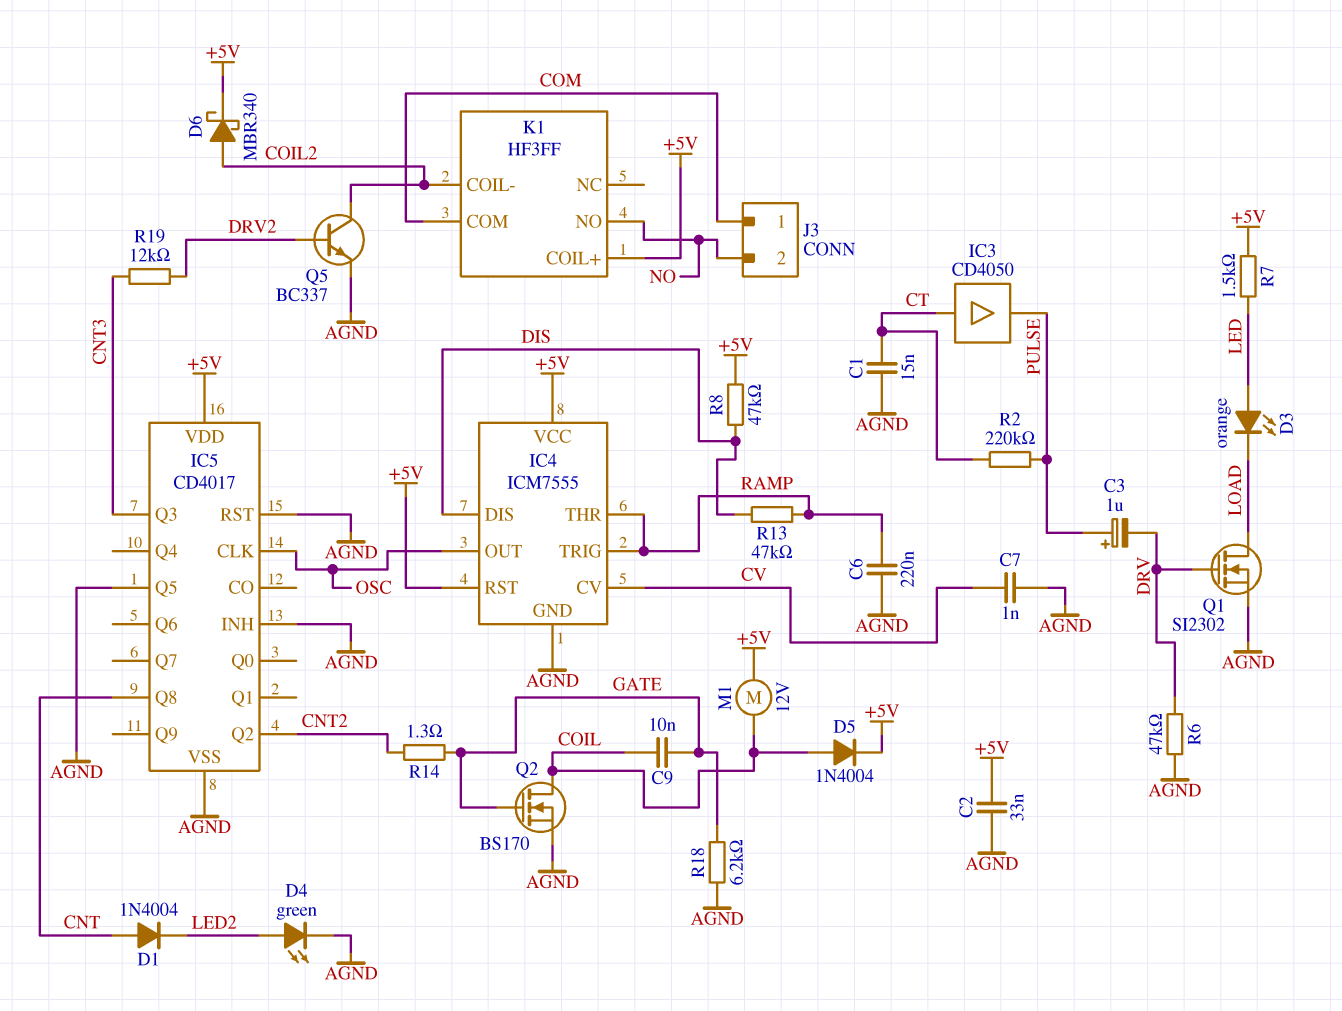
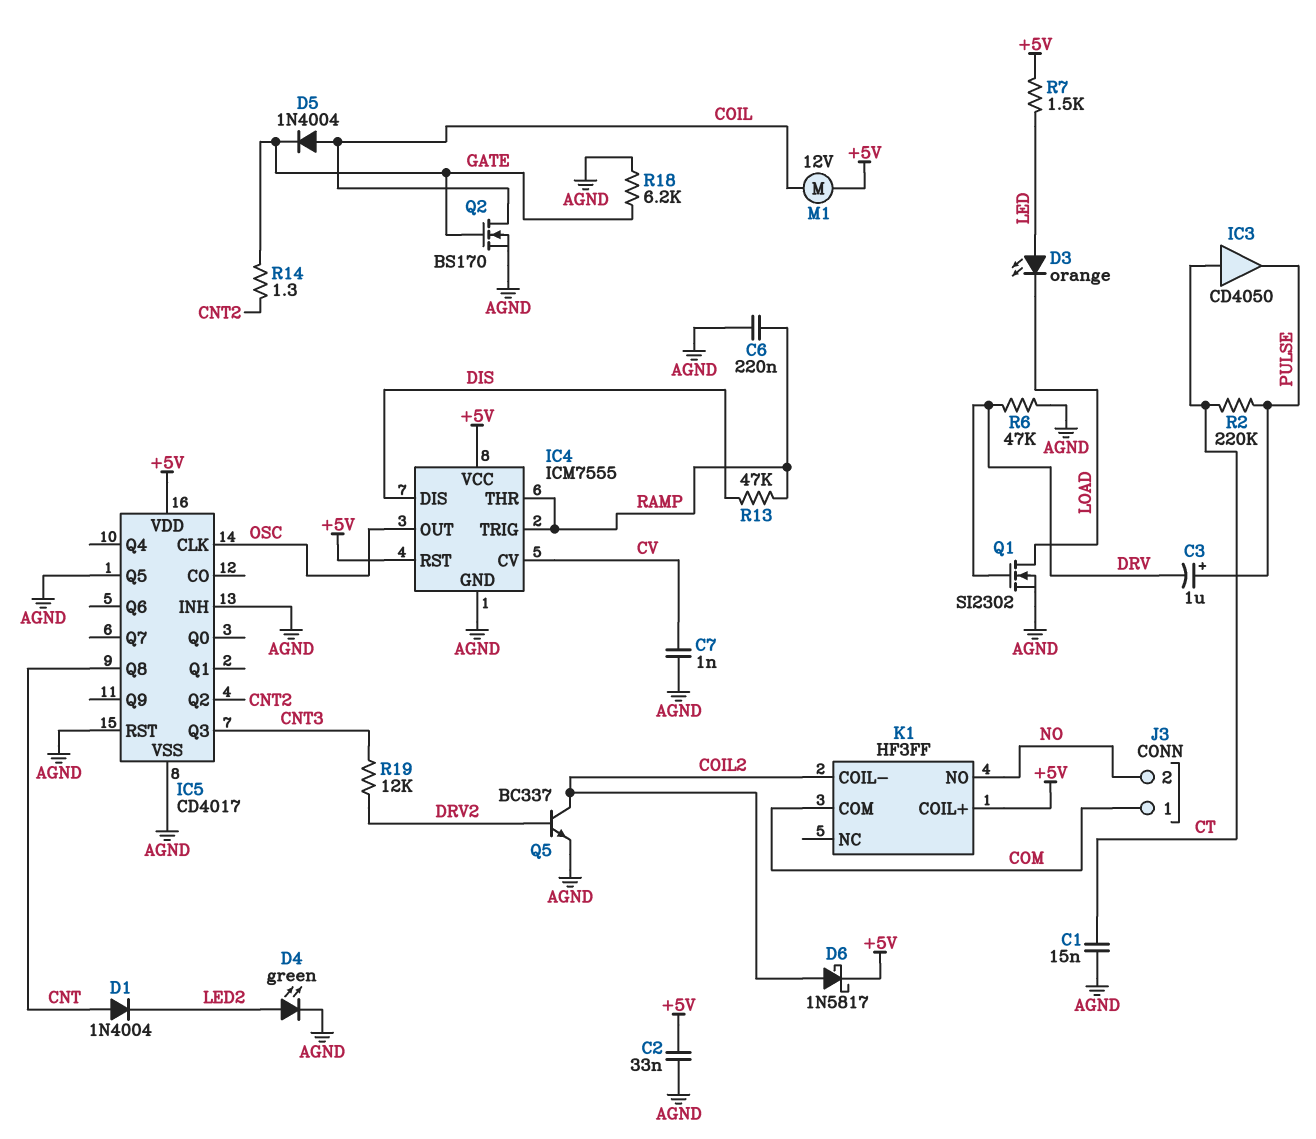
C9: 10nF (COIL, GATE) -> none
D5: diode 1N4004 (A COIL, K +5V) -> diode 1N4004 (A COIL, K GATE)
D6: schottky MBR340 (A COIL2, K +5V) -> schottky 1N5817 (A COIL2, K +5V)
R8: 47k (+5V, DIS) -> none

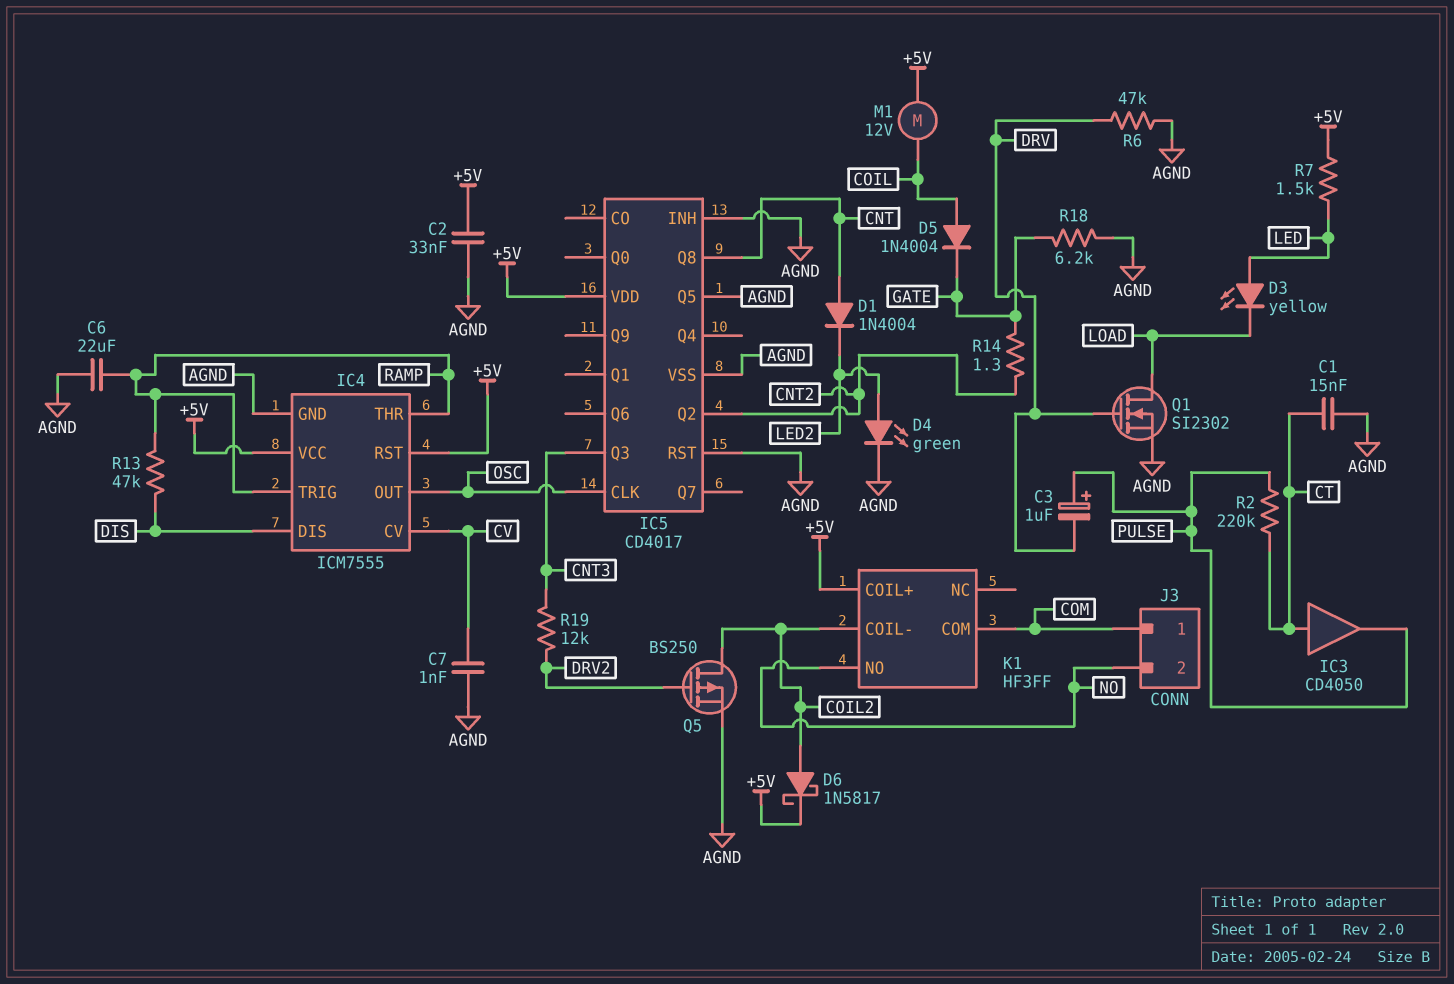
C6: 220nF (AGND, RAMP) -> 22uF (AGND, RAMP)
D3: LED orange (A LED, K LOAD) -> LED yellow (A LED, K LOAD)
Q2: NMOS BS170 (G GATE, D COIL, S AGND) -> none
Q5: NPN BC337 (B DRV2, C COIL2, E AGND) -> PMOS BS250 (G DRV2, D COIL2, S AGND)

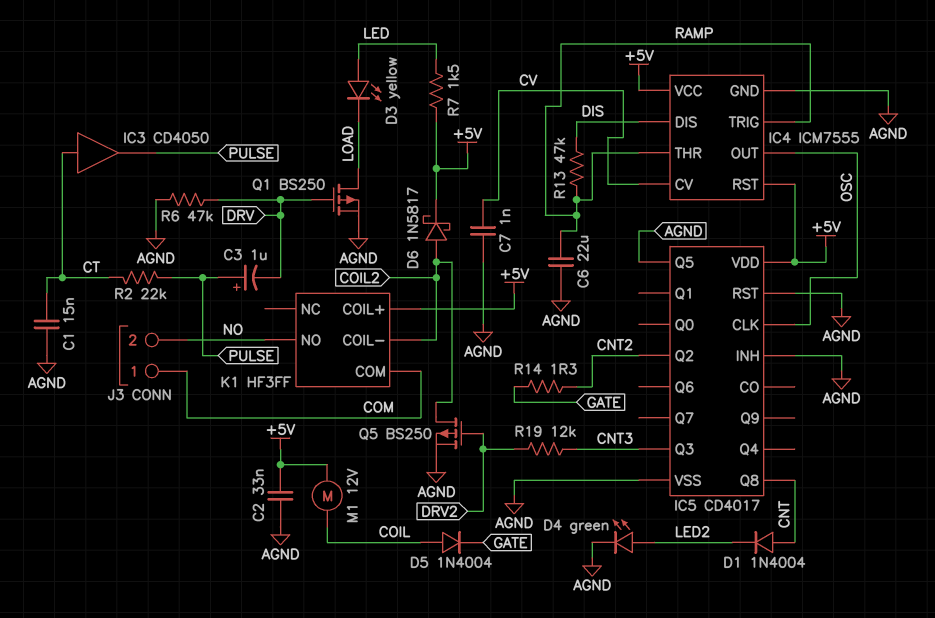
Q1: NMOS SI2302 (G DRV, D LOAD, S AGND) -> PMOS BS250 (G DRV, D LOAD, S AGND)
R2: 220k (CT, PULSE) -> 22k (CT, PULSE)
R18: 6.2k (AGND, GATE) -> none

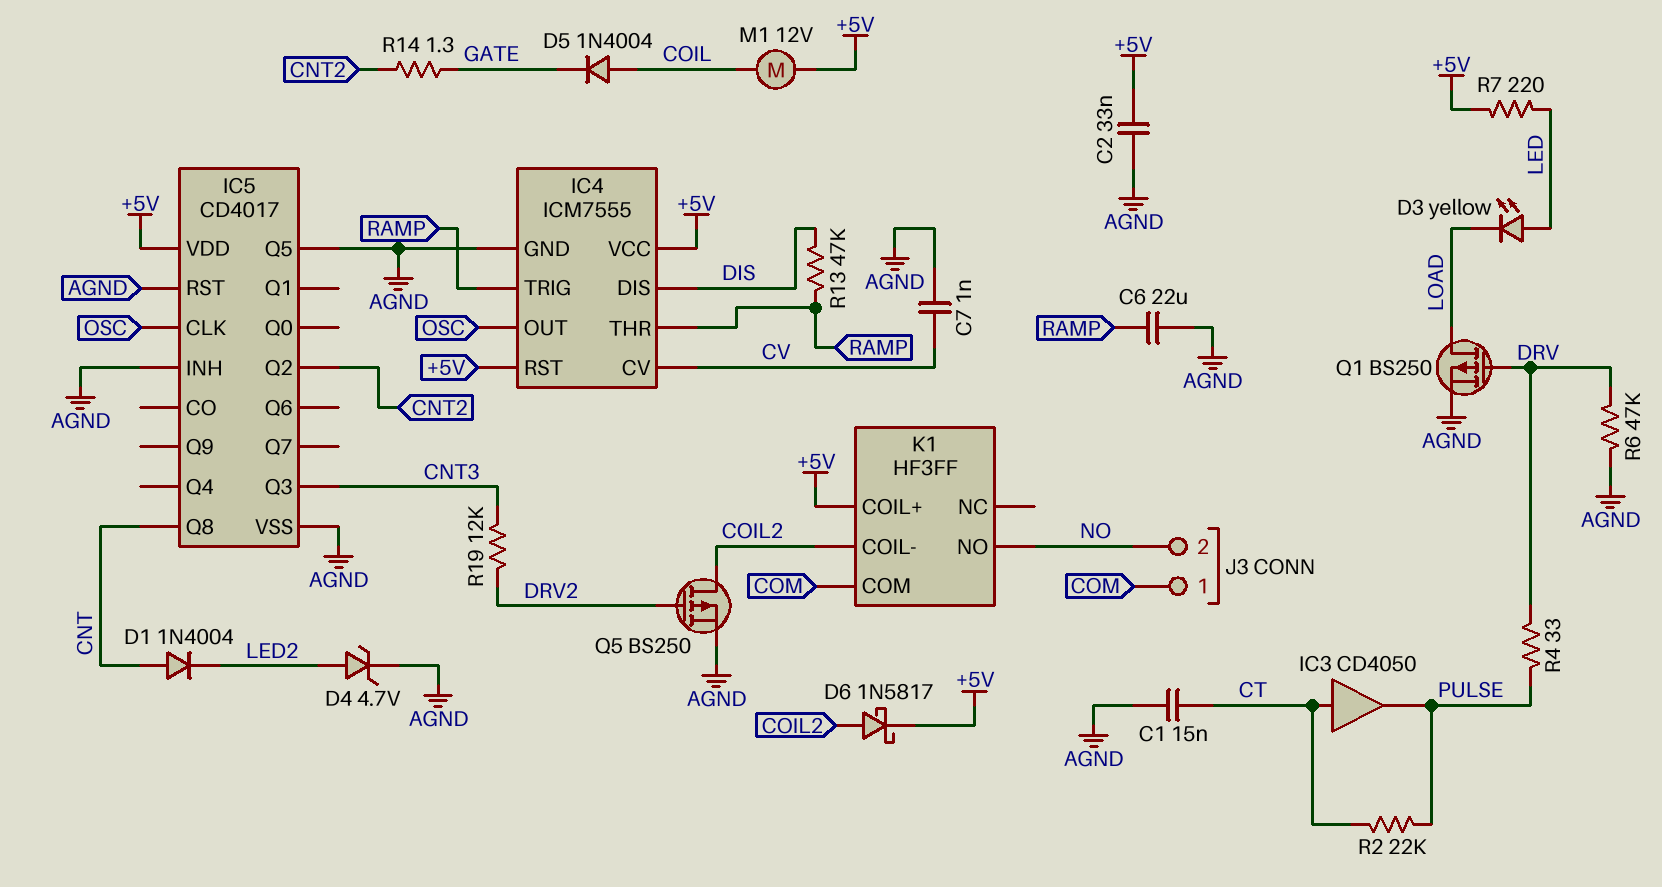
C3: 1uF (plus PULSE, minus DRV) -> none
D4: LED green (A LED2, K AGND) -> zener 4.7V (A LED2, K AGND)
R4: none -> 33 (DRV, PULSE)
R7: 1.5k (+5V, LED) -> 220 (+5V, LED)

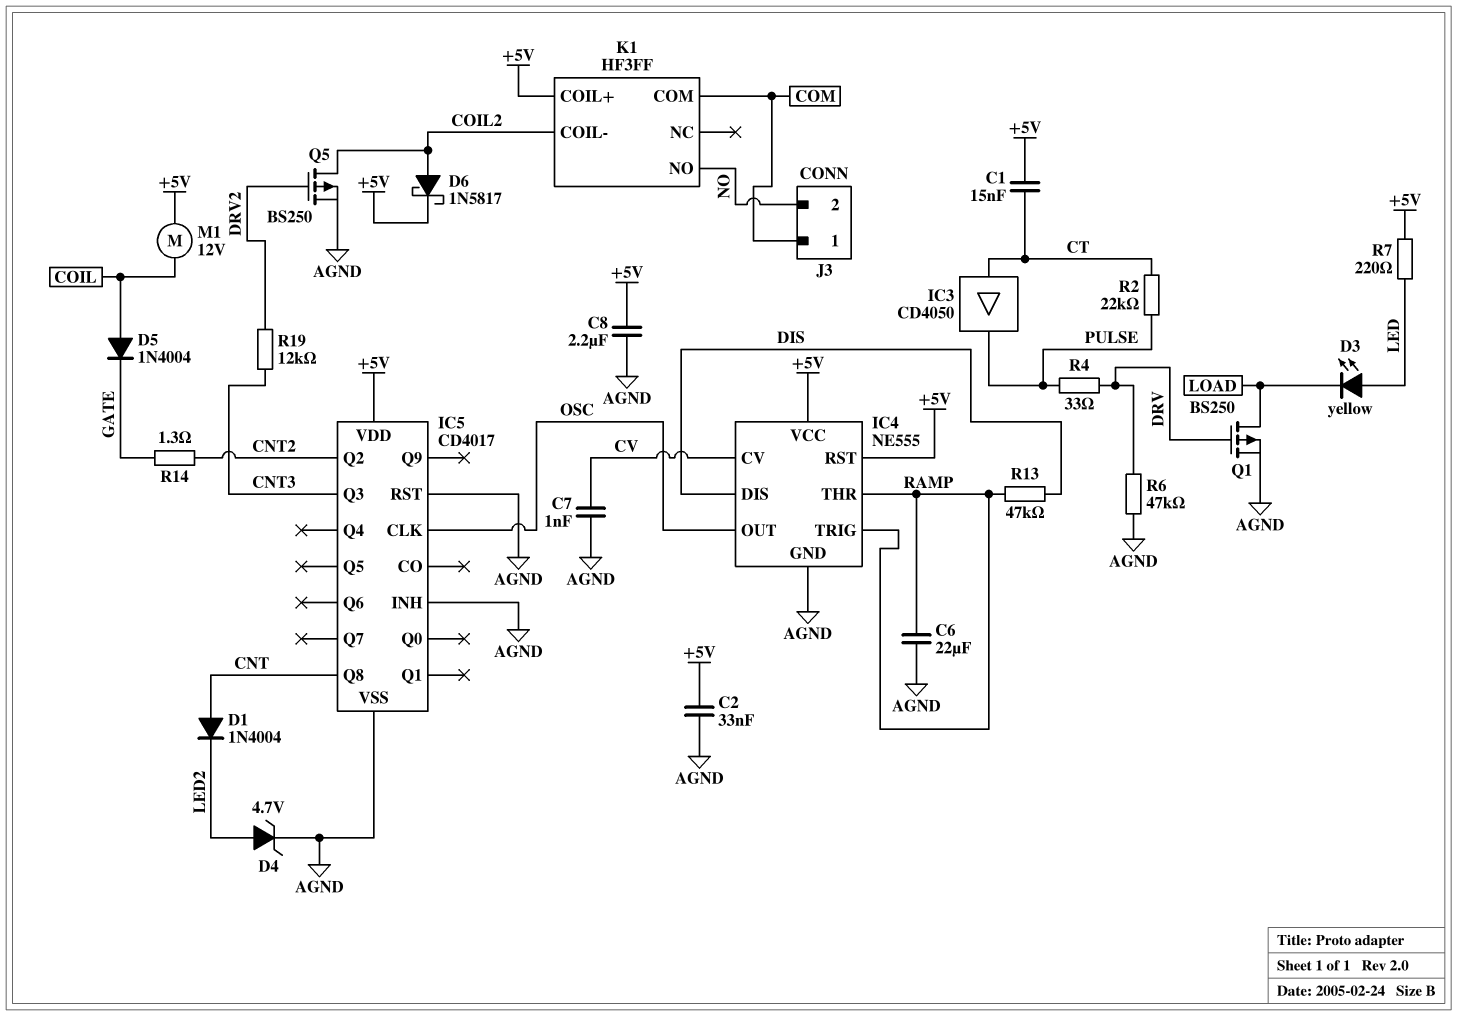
C1: 15nF (AGND, CT) -> 15nF (+5V, CT)
C8: none -> 2.2uF (+5V, AGND)
IC4: ICM7555 -> NE555
IC5 pin Q5: AGND -> none

